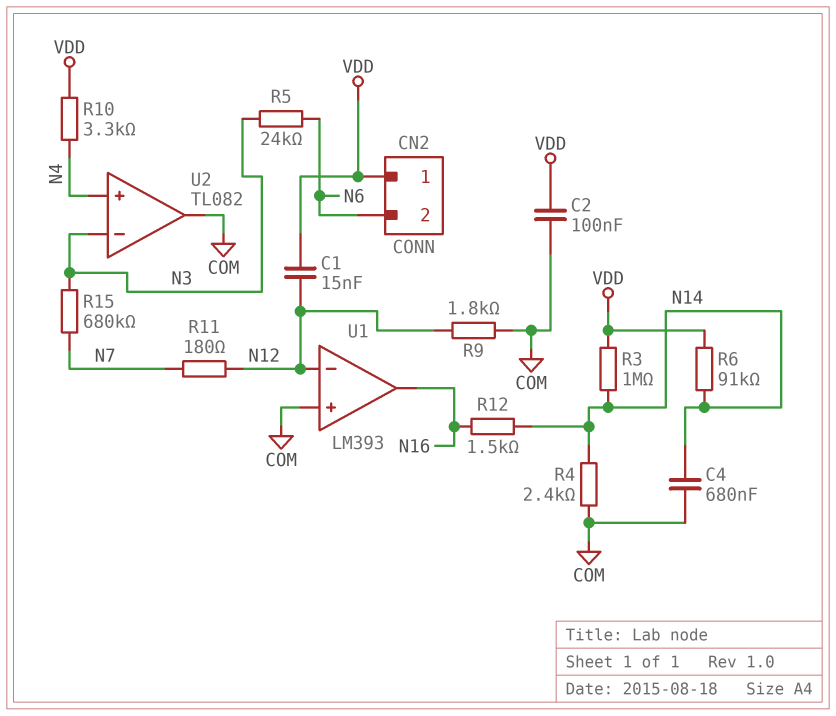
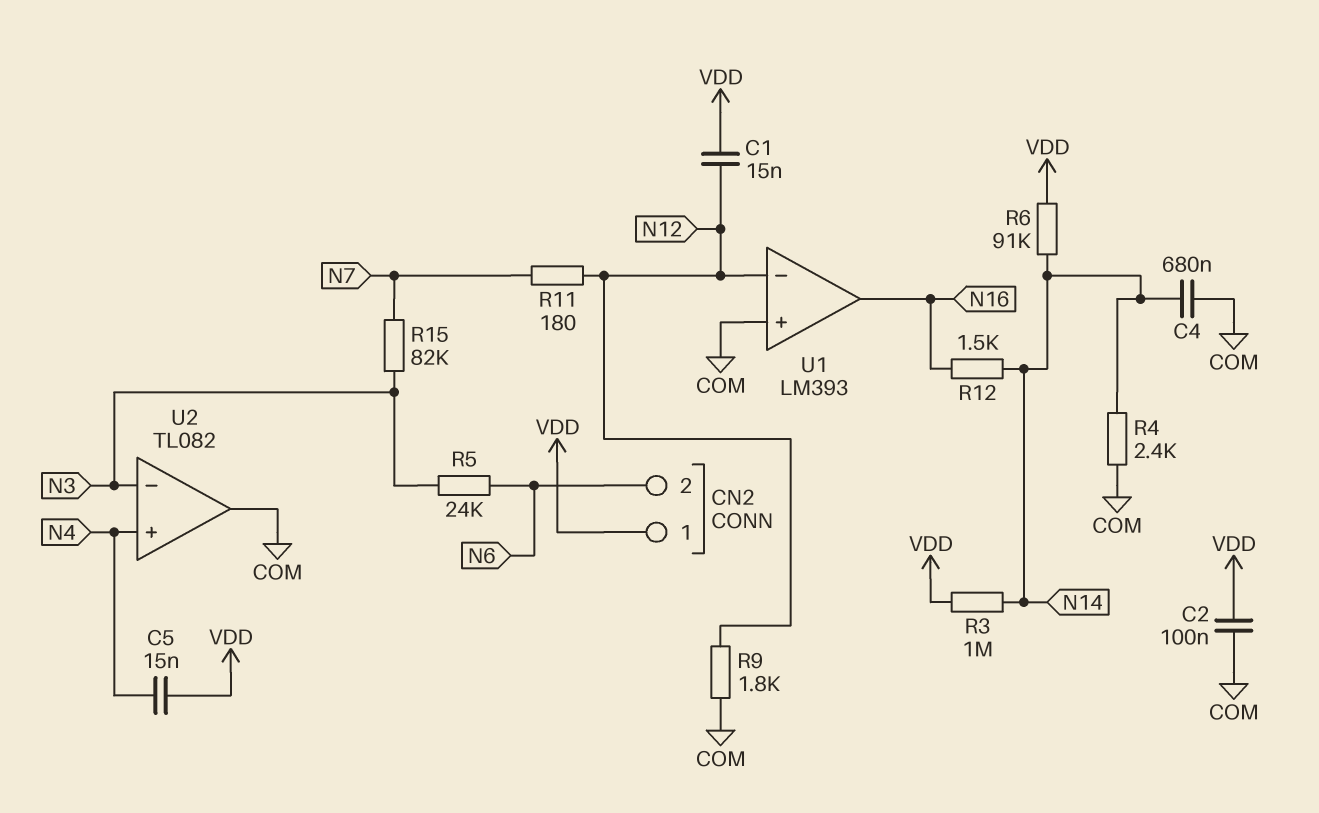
C5: none -> 15nF (N4, VDD)
R10: 3.3k (N4, VDD) -> none
R15: 680k (N3, N7) -> 82k (N3, N7)

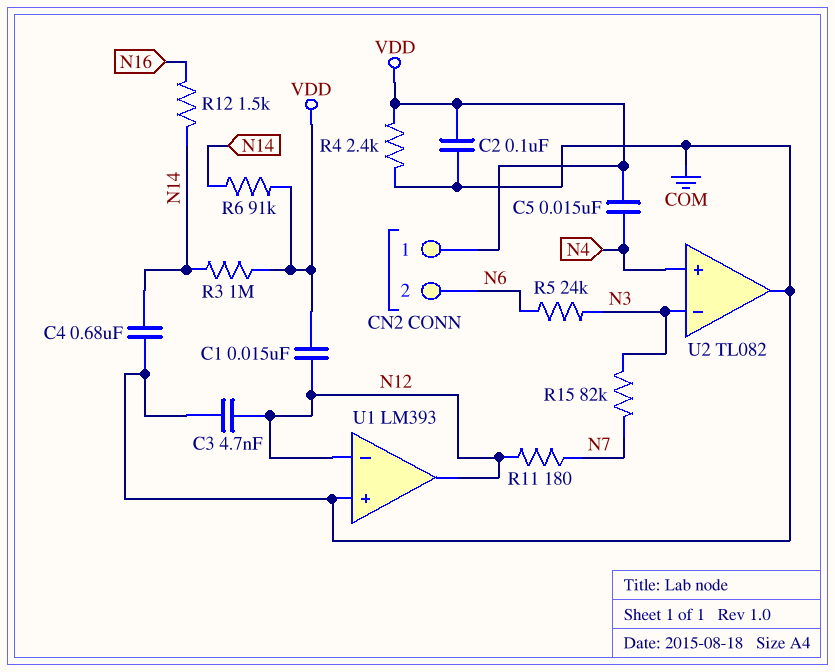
C3: none -> 4.7nF (COM, N12)
R4: 2.4k (COM, N14) -> 2.4k (COM, VDD)
R9: 1.8k (COM, N12) -> none
U1 pin out: N16 -> N12

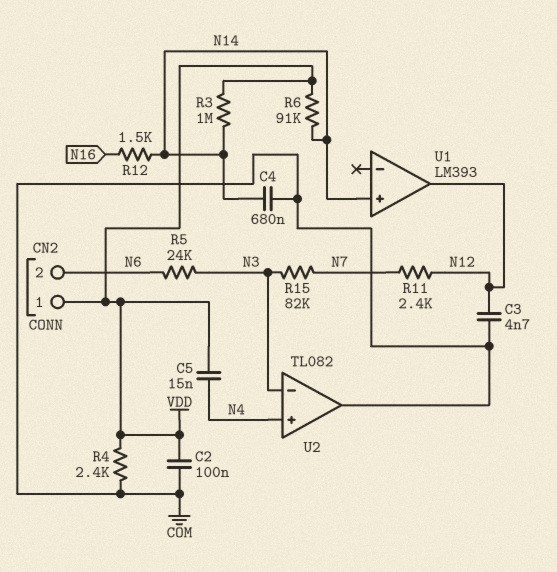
C1: 15nF (N12, VDD) -> none
R11: 180 (N7, N12) -> 2.4k (N7, N12)
U1 pin in+: COM -> N14
U1 pin in-: N12 -> none

